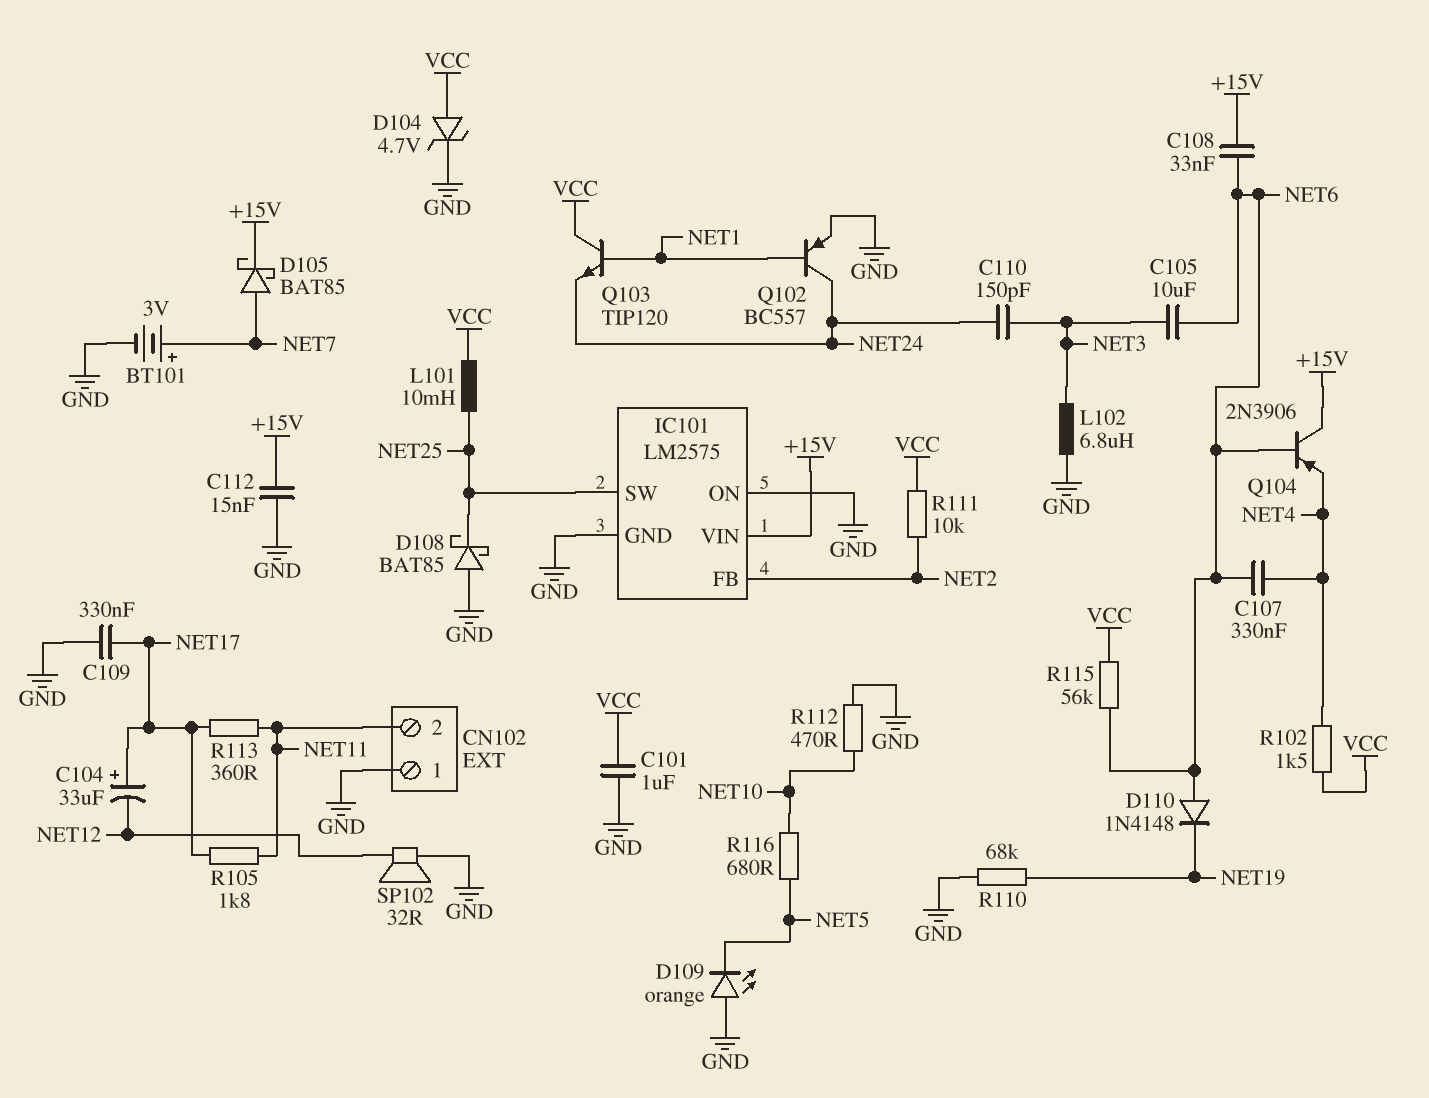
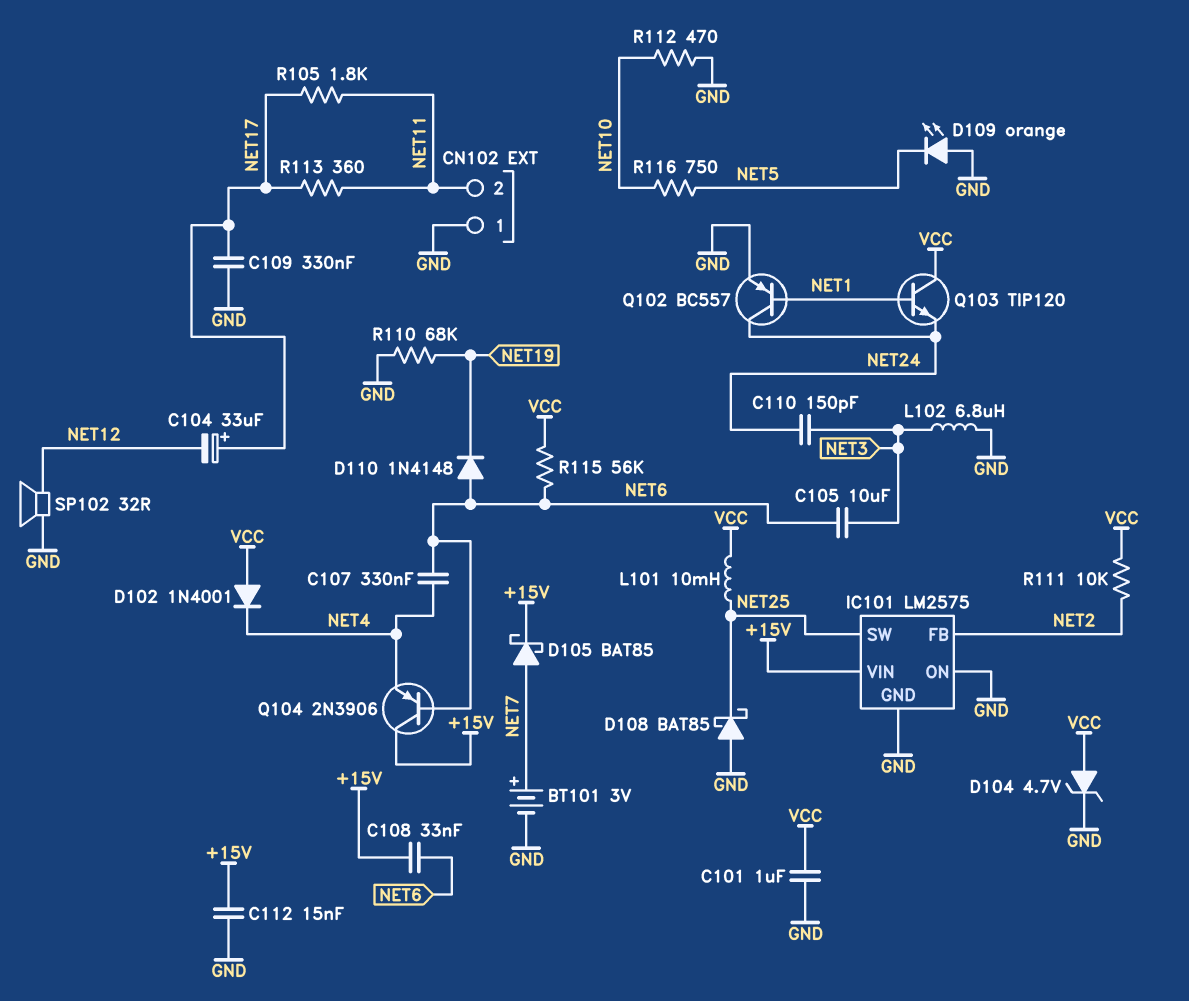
D102: none -> diode 1N4001 (A VCC, K NET4)
R102: 1.5k (NET4, VCC) -> none
R116: 680 (NET5, NET10) -> 750 (NET5, NET10)

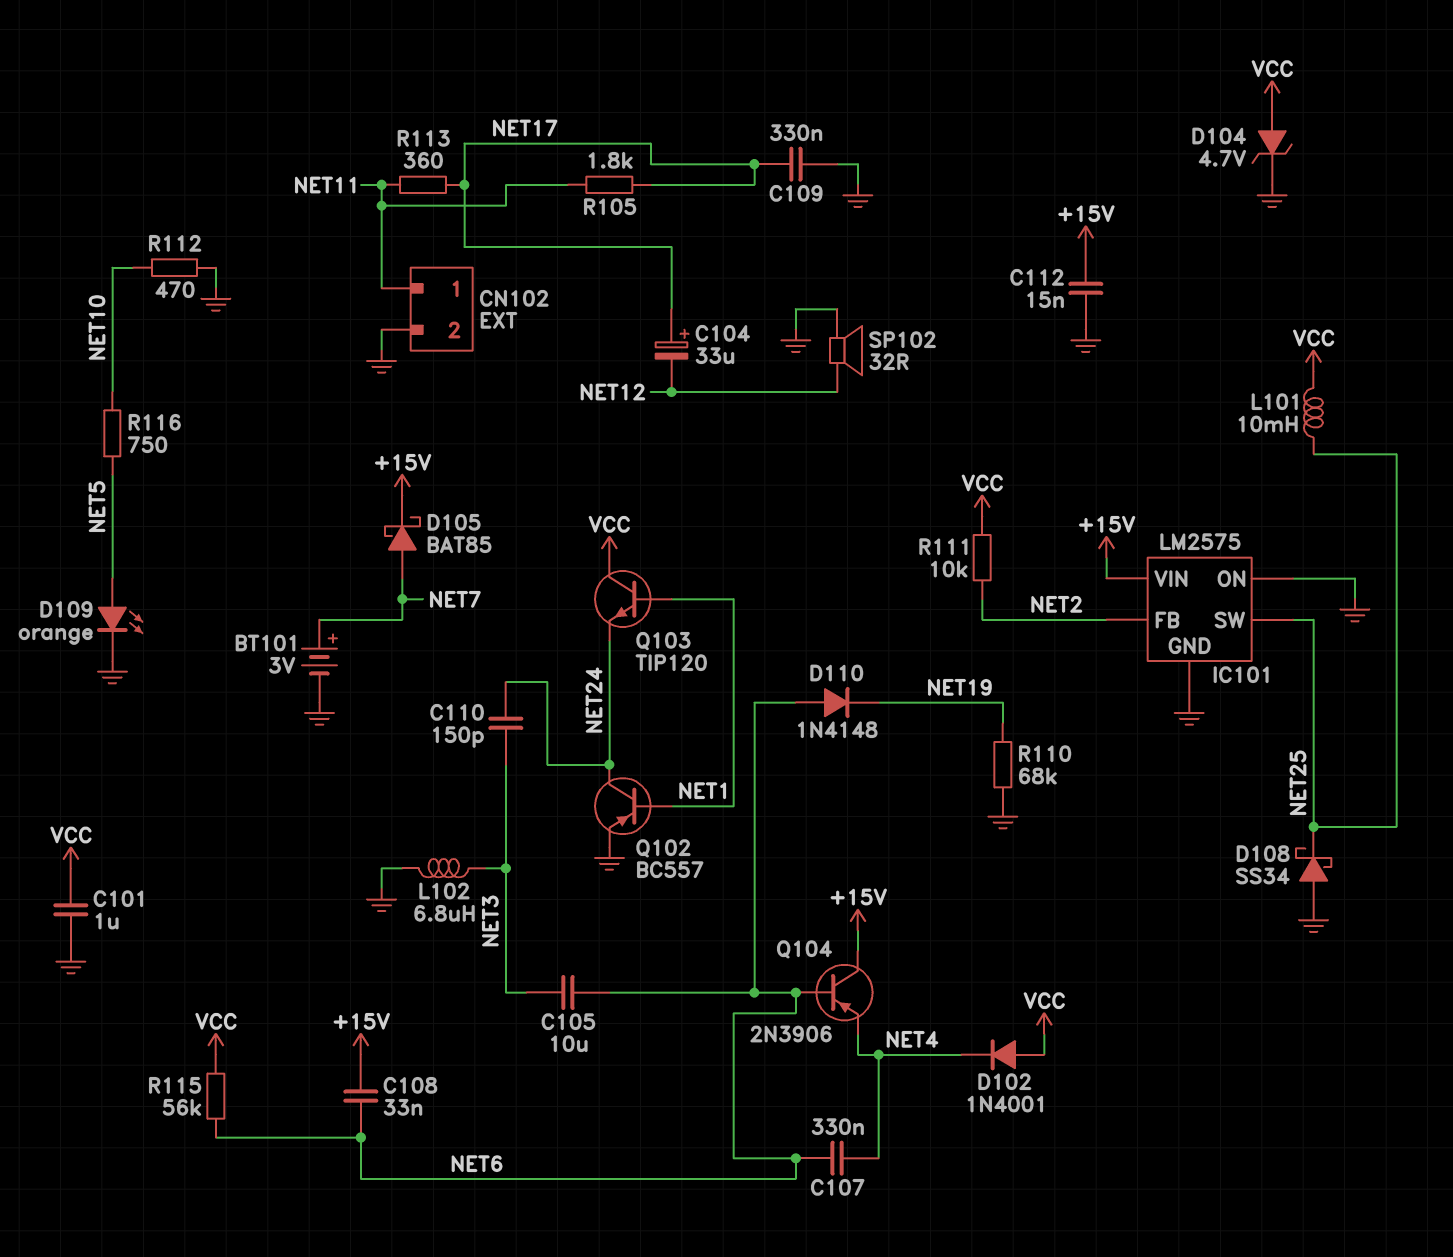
CN102 pin 1: GND -> NET11
CN102 pin 2: NET11 -> GND
D108: schottky BAT85 (A GND, K NET25) -> schottky SS34 (A GND, K NET25)
D109: LED orange (A GND, K NET5) -> LED orange (A NET5, K GND)

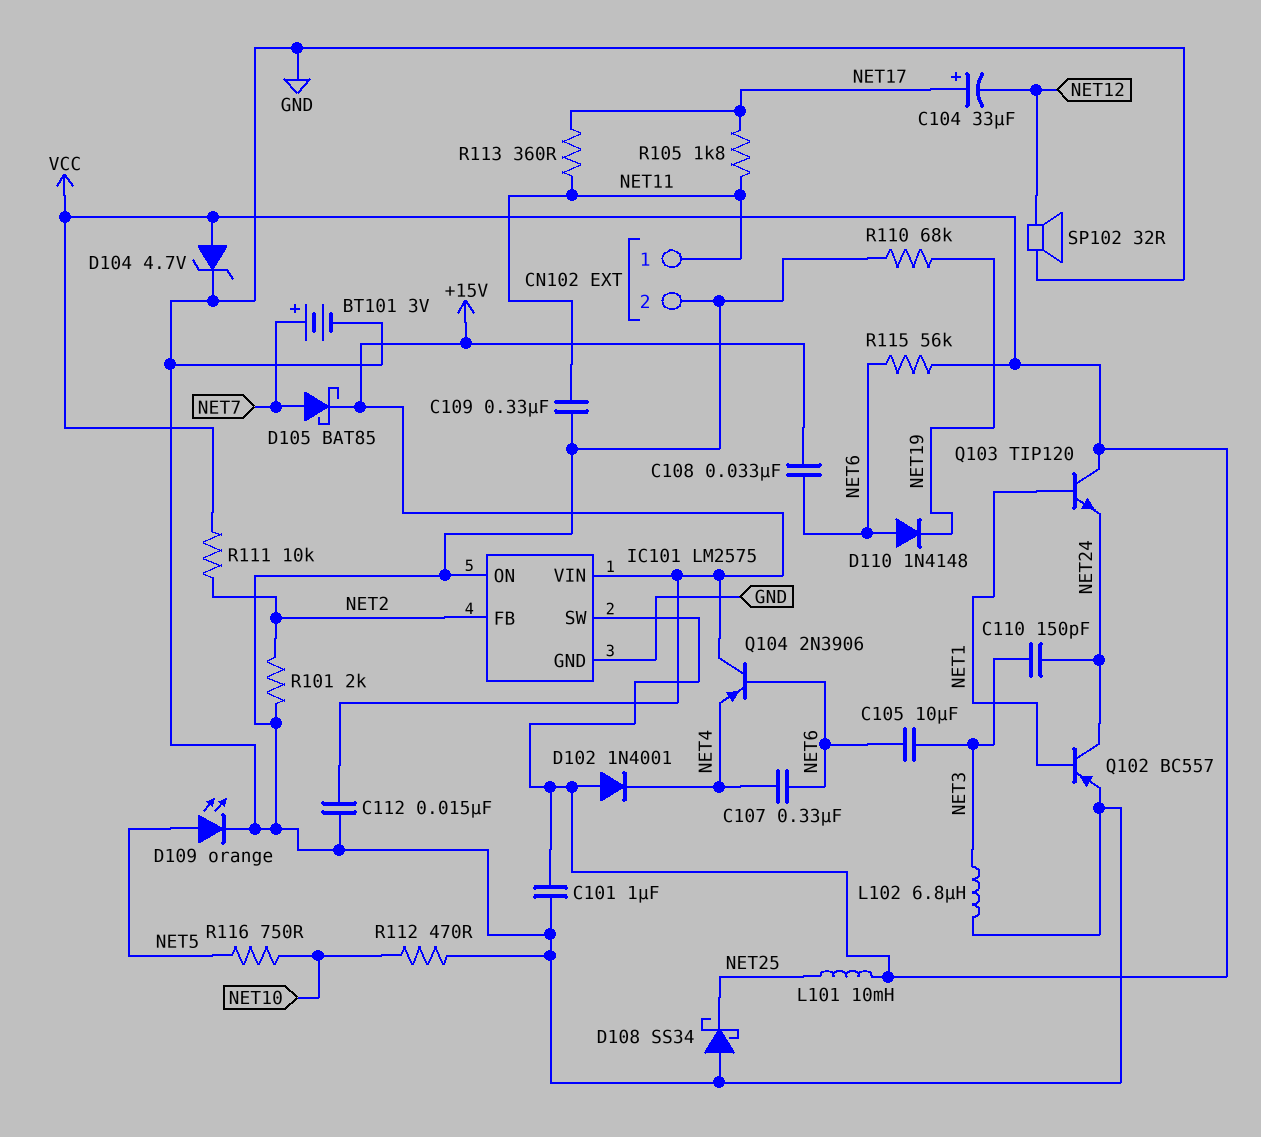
C109: 330nF (GND, NET17) -> 330nF (GND, NET11)
IC101 pin SW: NET25 -> VCC
R101: none -> 2k (GND, NET2)

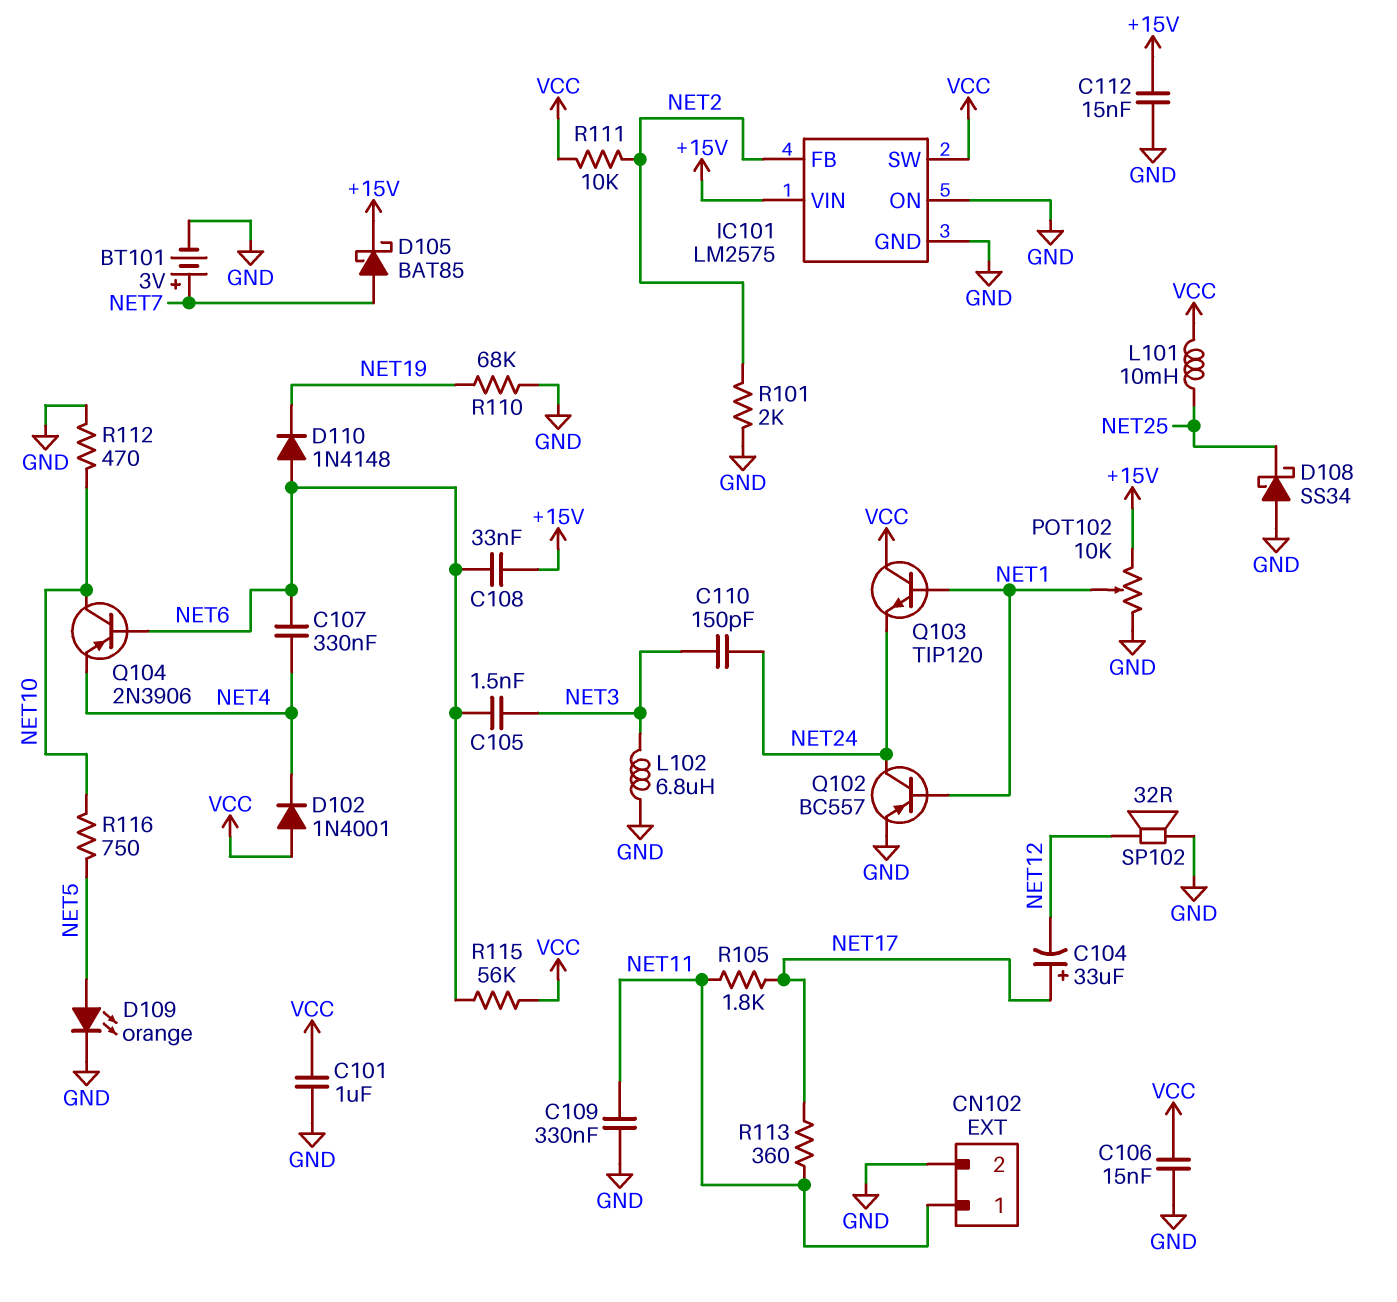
C105: 10uF (NET3, NET6) -> 1.5nF (NET3, NET6)
C106: none -> 15nF (GND, VCC)
D104: zener 4.7V (A VCC, K GND) -> none
POT102: none -> 10k (+15V, GND, wiper NET1)
Q104: PNP 2N3906 (B NET6, C +15V, E NET4) -> PNP 2N3906 (B NET6, C NET10, E NET4)

